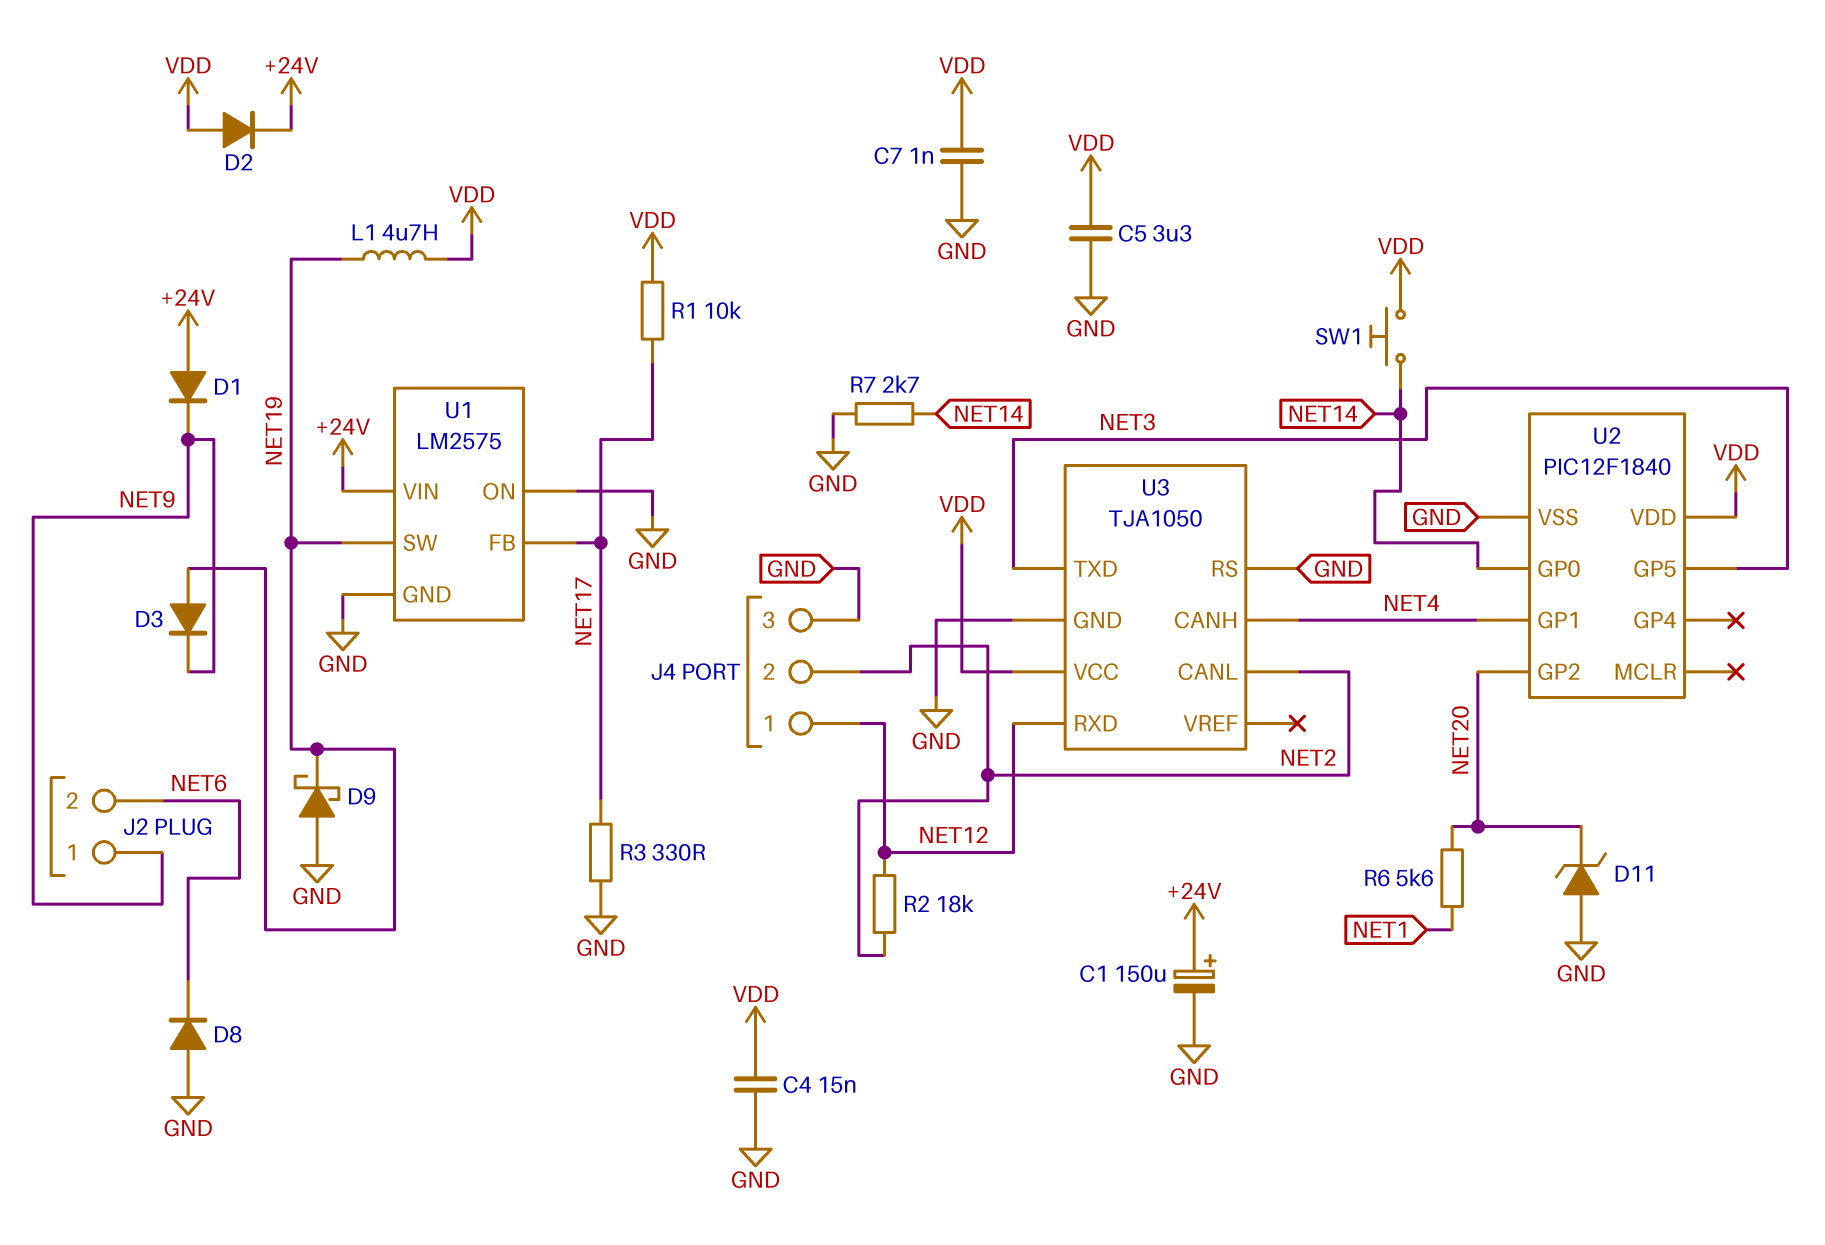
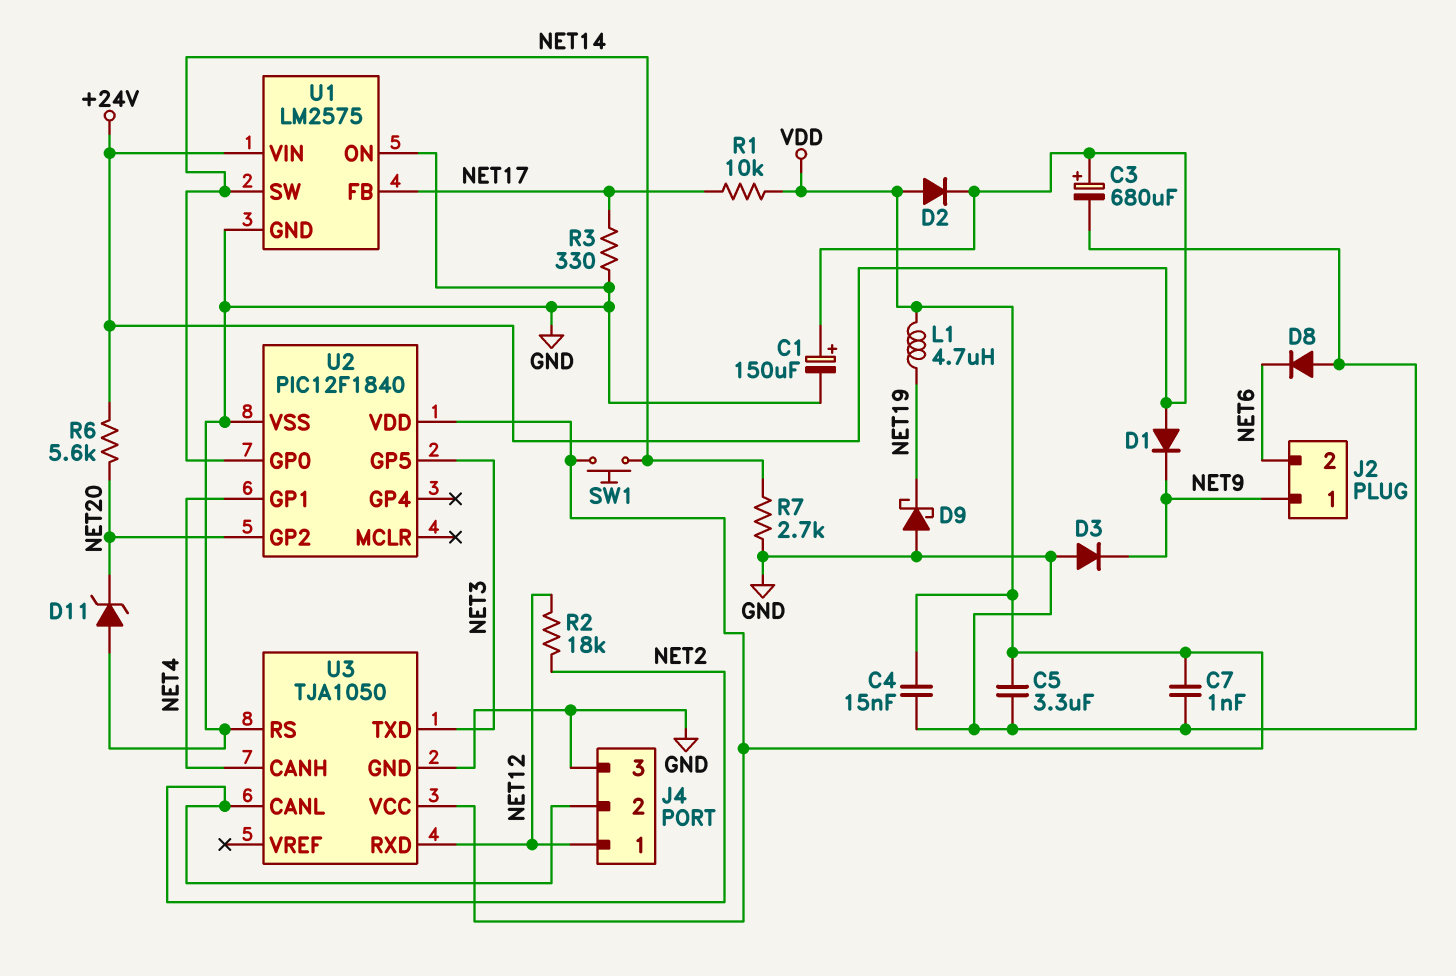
C3: none -> 680uF (plus +24V, minus GND)
D3: diode (A NET19, K NET9) -> diode (A GND, K NET9)
R6: 5.6k (NET1, NET20) -> 5.6k (+24V, NET20)
U1 pin SW: NET19 -> NET14

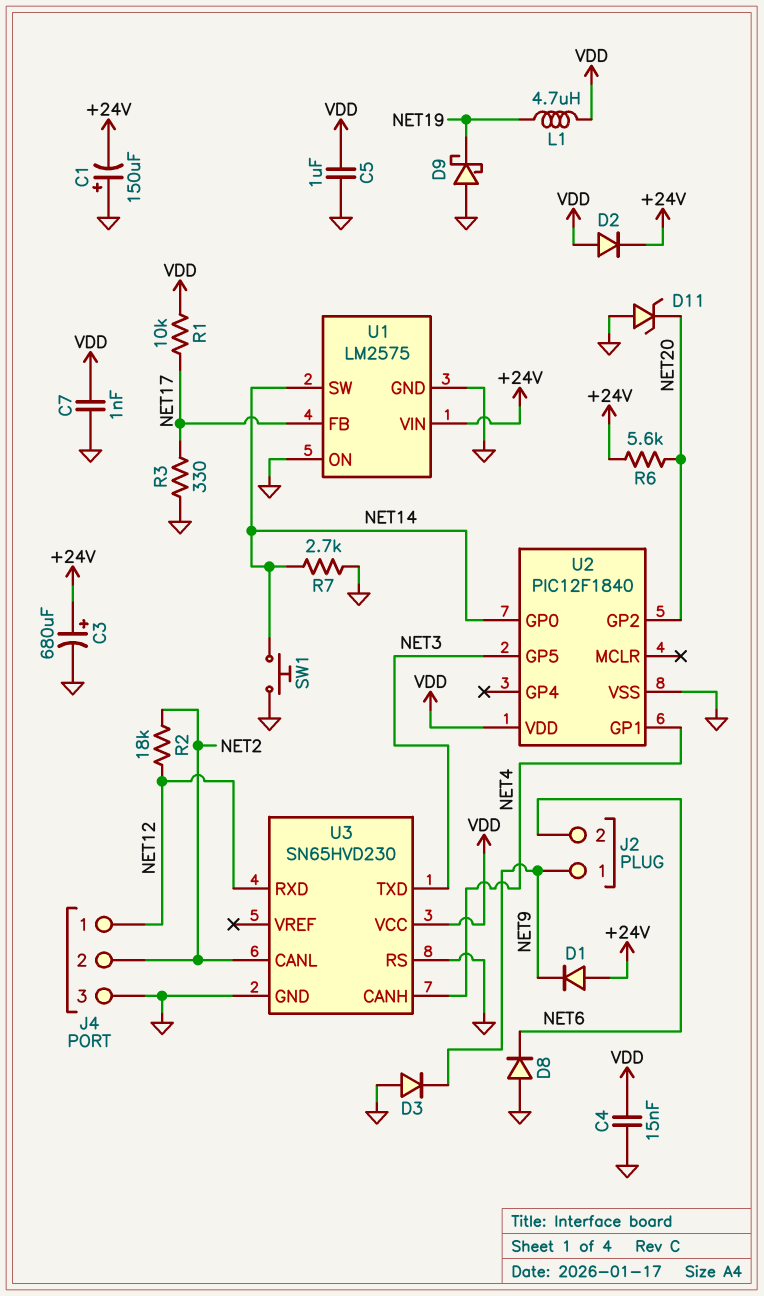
C1: 150uF (plus +24V, minus GND) -> 150uF (plus GND, minus +24V)
C5: 3.3uF (GND, VDD) -> 1uF (GND, VDD)
SW1: button (NET14, VDD) -> button (GND, NET14)
U3: TJA1050 -> SN65HVD230

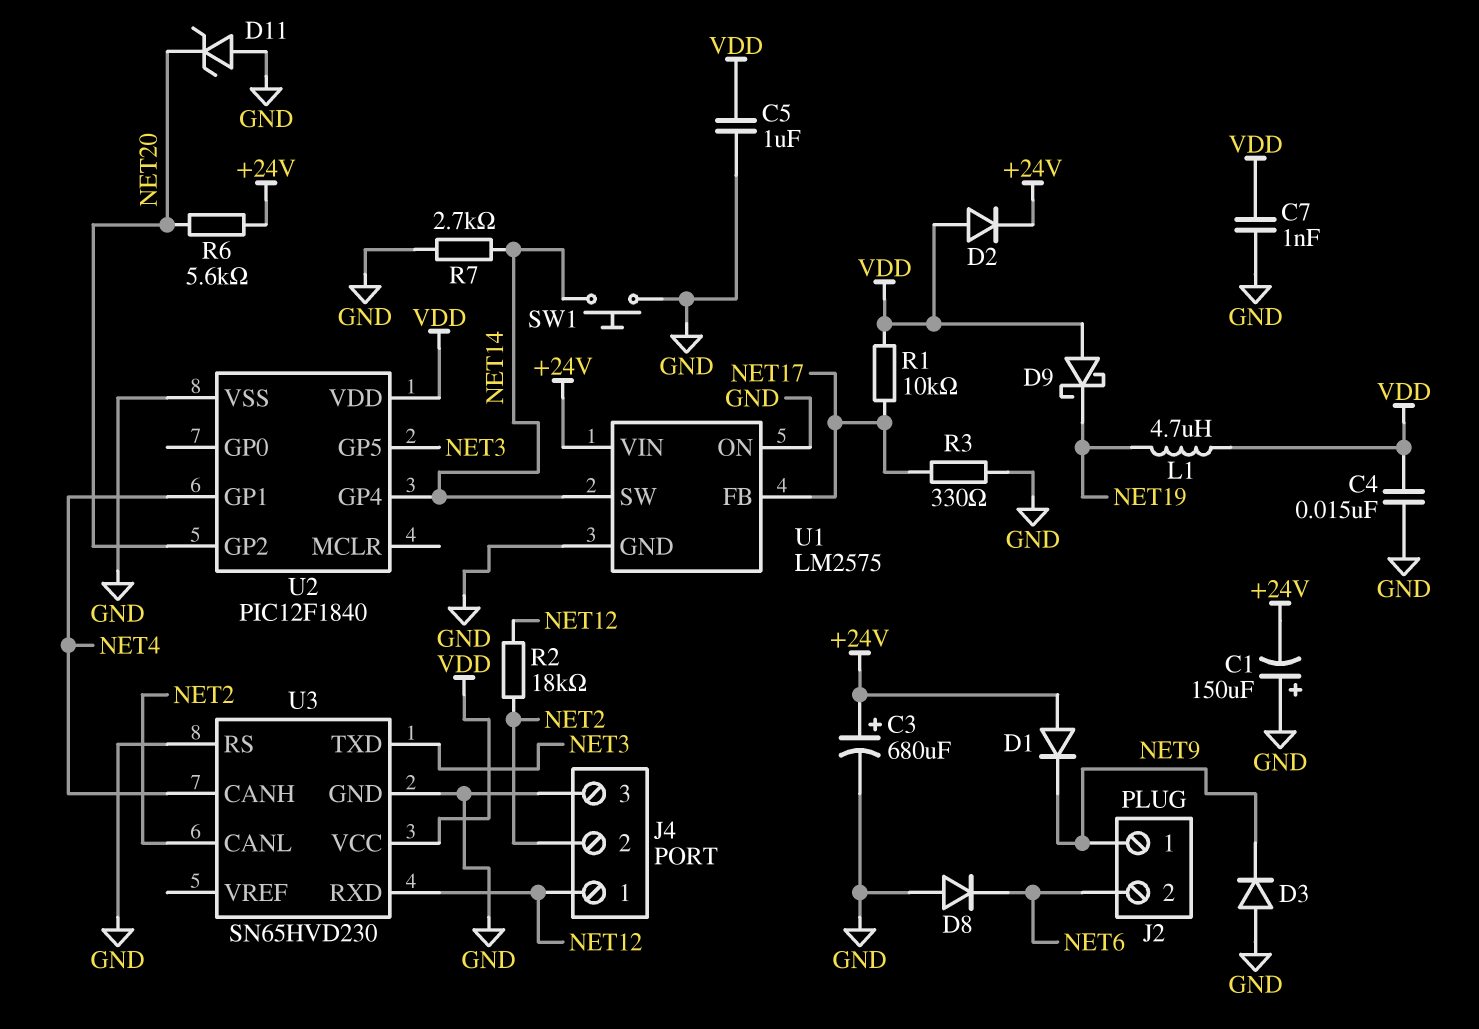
D9: schottky (A GND, K NET19) -> schottky (A VDD, K NET19)
U2 pin GP0: NET14 -> none
U2 pin GP4: none -> NET14

